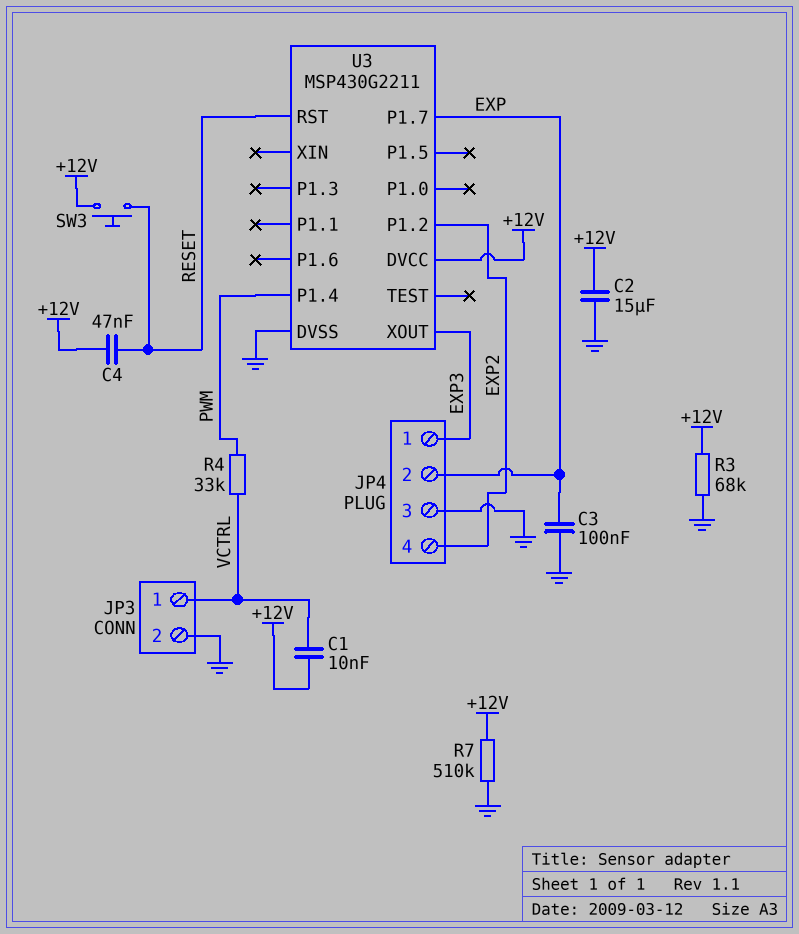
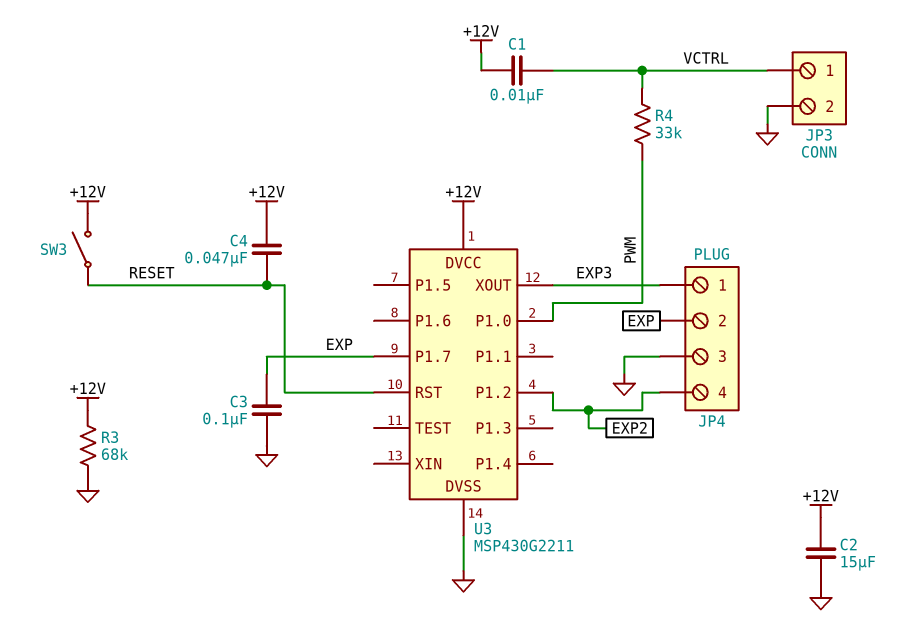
R7: 510k (+12V, GND) -> none
SW3: button (+12V, RESET) -> switch (+12V, RESET)
U3 pin P1.0: none -> PWM
U3 pin P1.4: PWM -> none

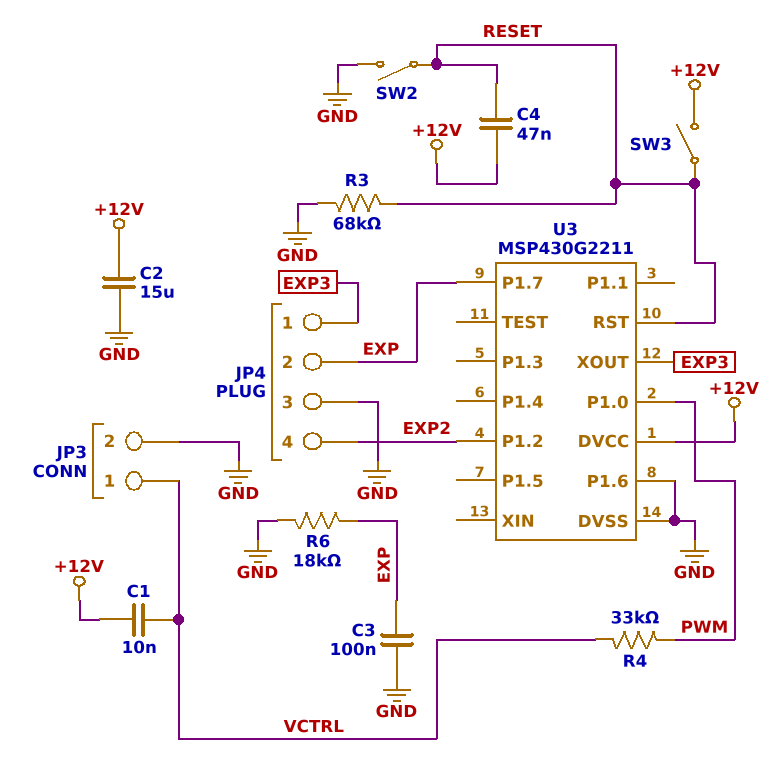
R3: 68k (+12V, GND) -> 68k (GND, RESET)
R6: none -> 18k (EXP, GND)
SW2: none -> switch (GND, RESET)
U3 pin P1.6: none -> GND

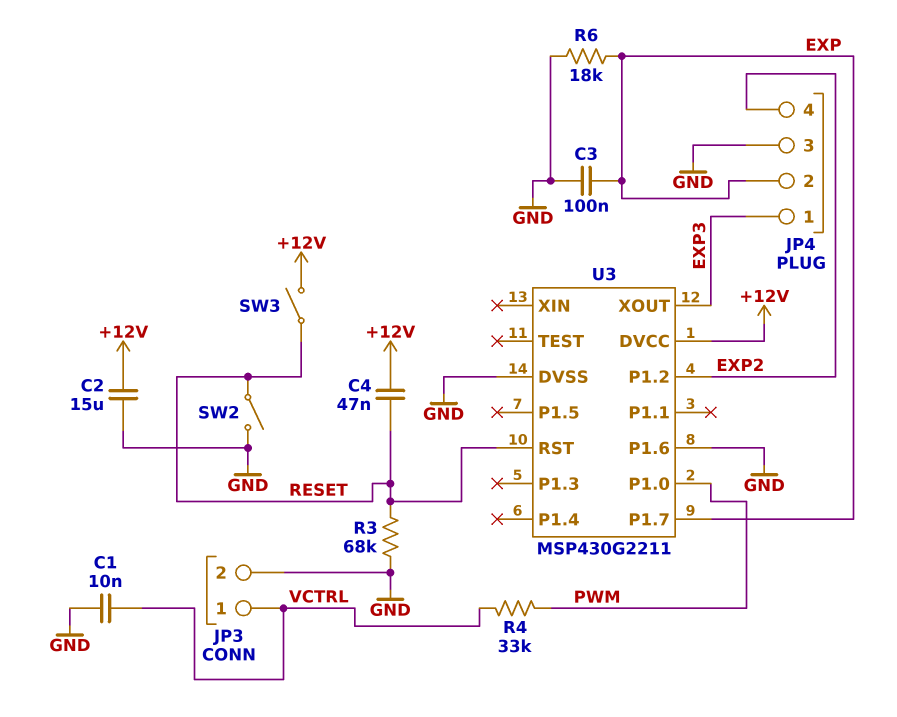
C1: 10nF (+12V, VCTRL) -> 10nF (GND, VCTRL)

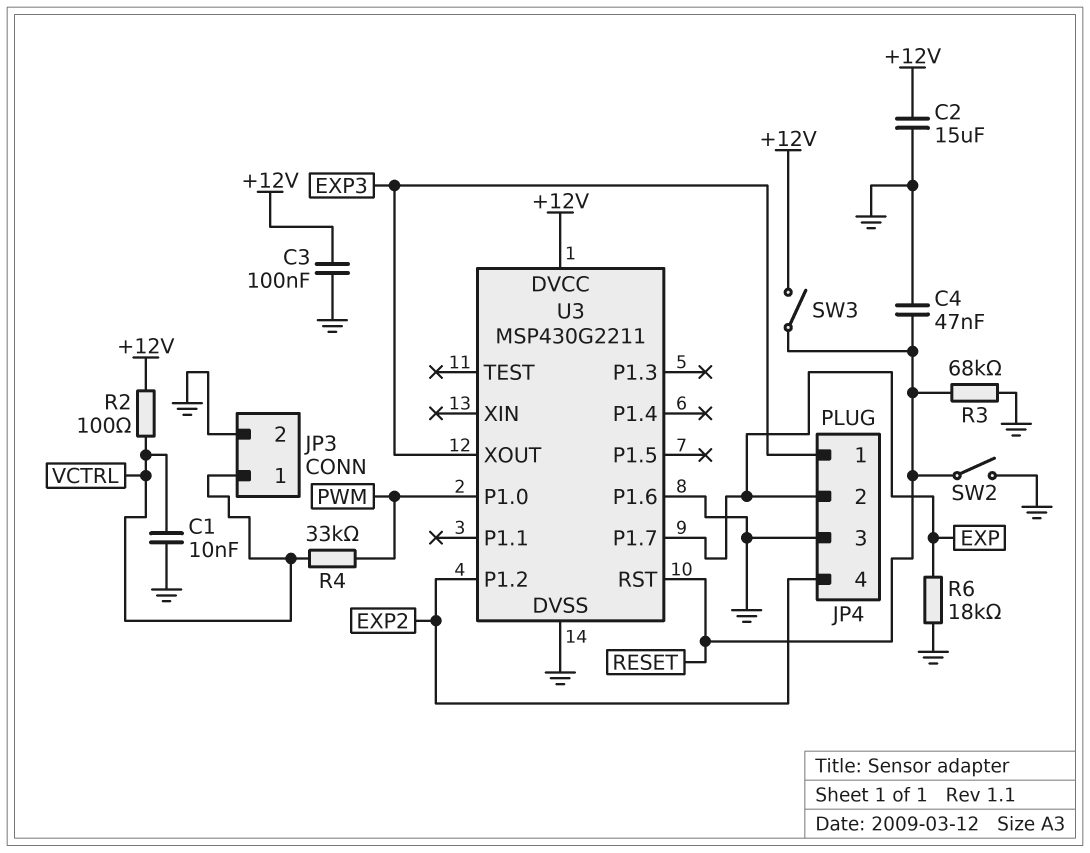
C3: 100nF (EXP, GND) -> 100nF (+12V, GND)
C4: 47nF (+12V, RESET) -> 47nF (GND, RESET)
R2: none -> 100 (+12V, VCTRL)

